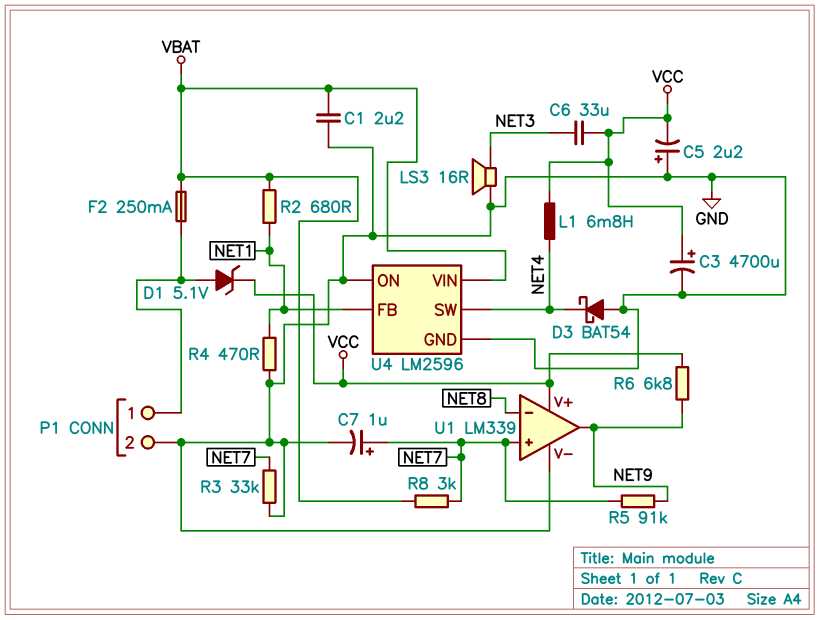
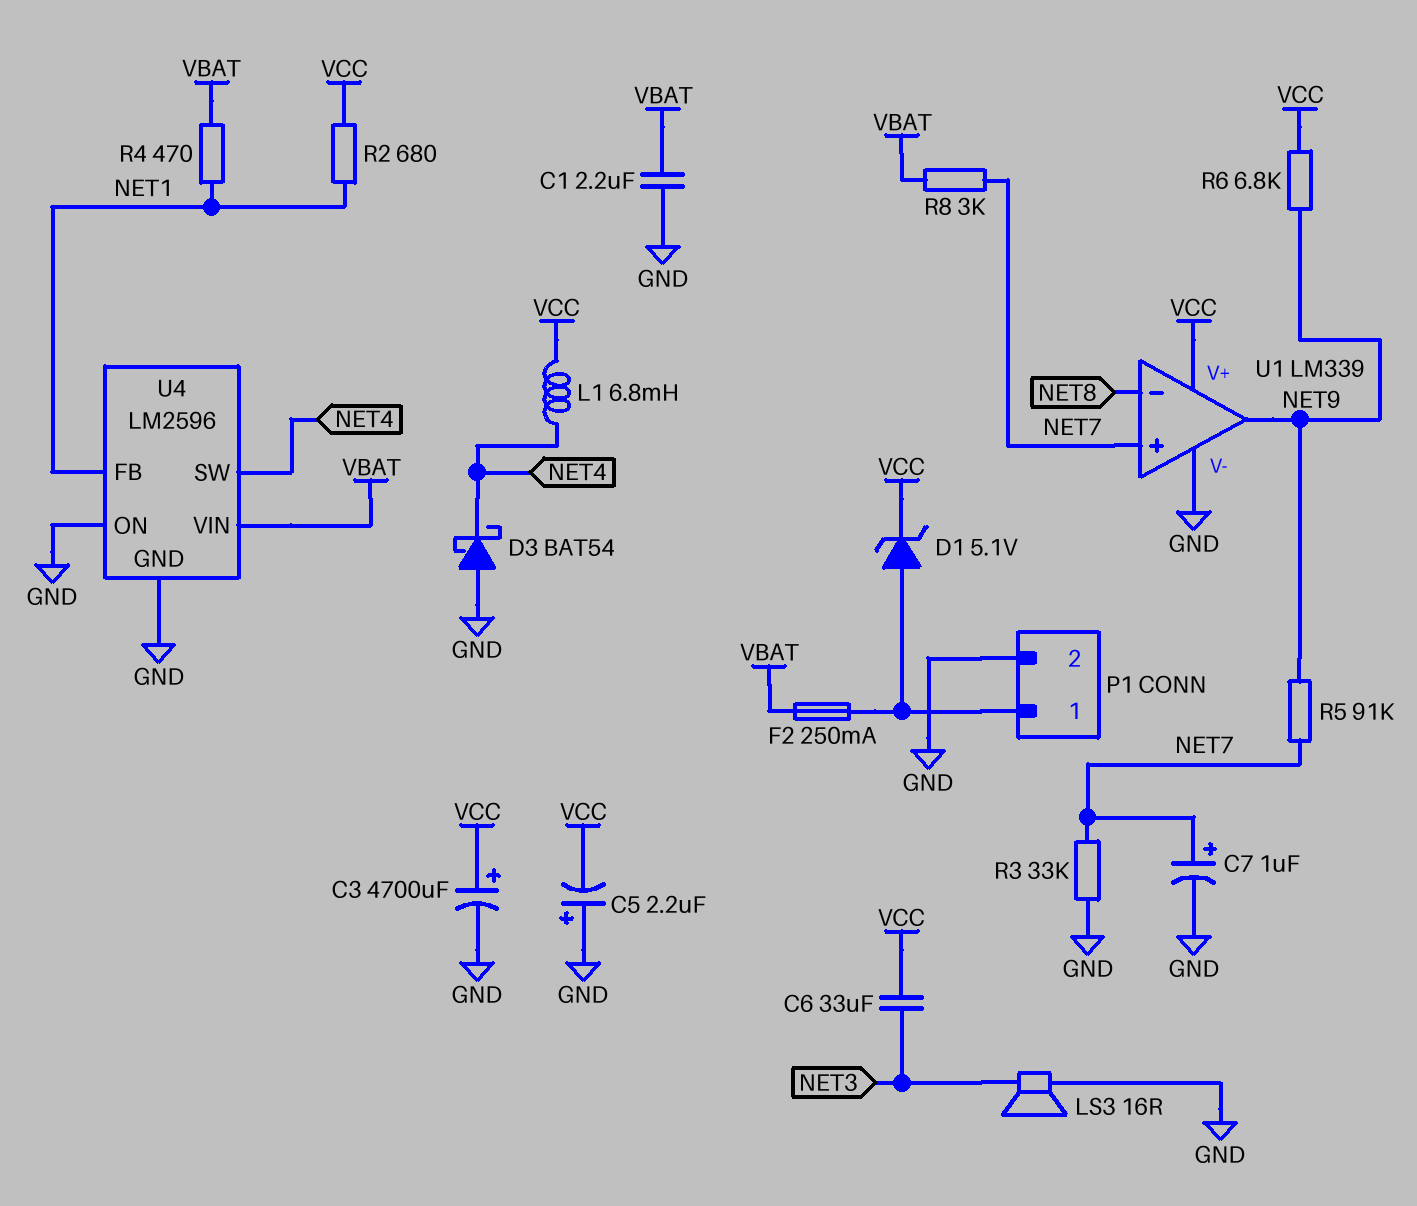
R2: 680 (NET1, VBAT) -> 680 (NET1, VCC)
R4: 470 (GND, NET1) -> 470 (NET1, VBAT)

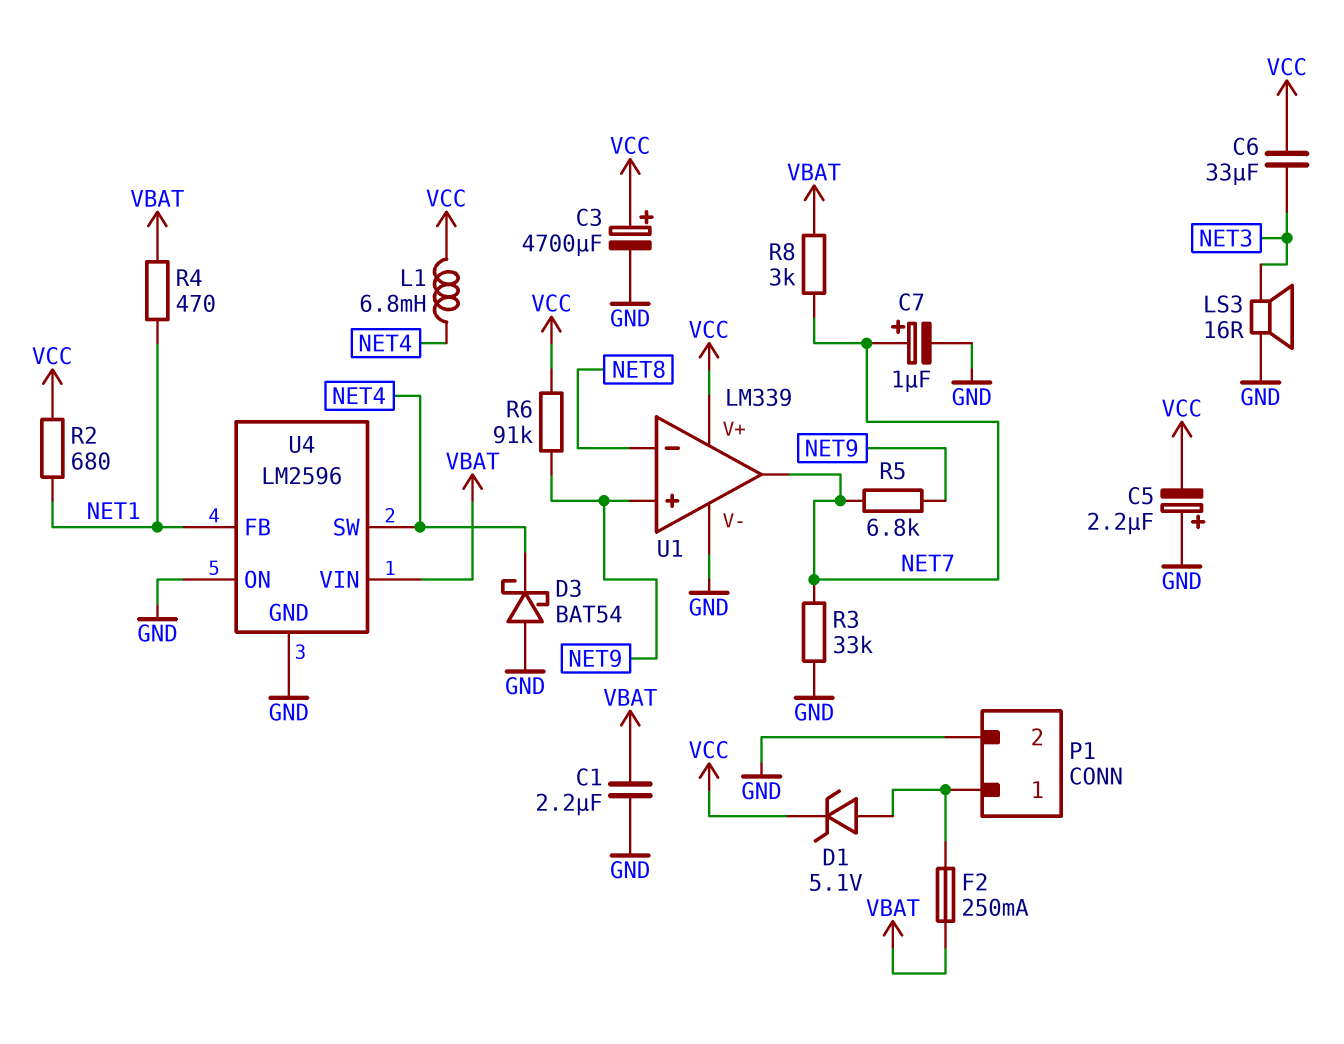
R5: 91k (NET7, NET9) -> 6.8k (NET7, NET9)
R6: 6.8k (NET9, VCC) -> 91k (NET9, VCC)
U1 pin in+: NET7 -> NET9
U1 pin out: NET9 -> NET7

